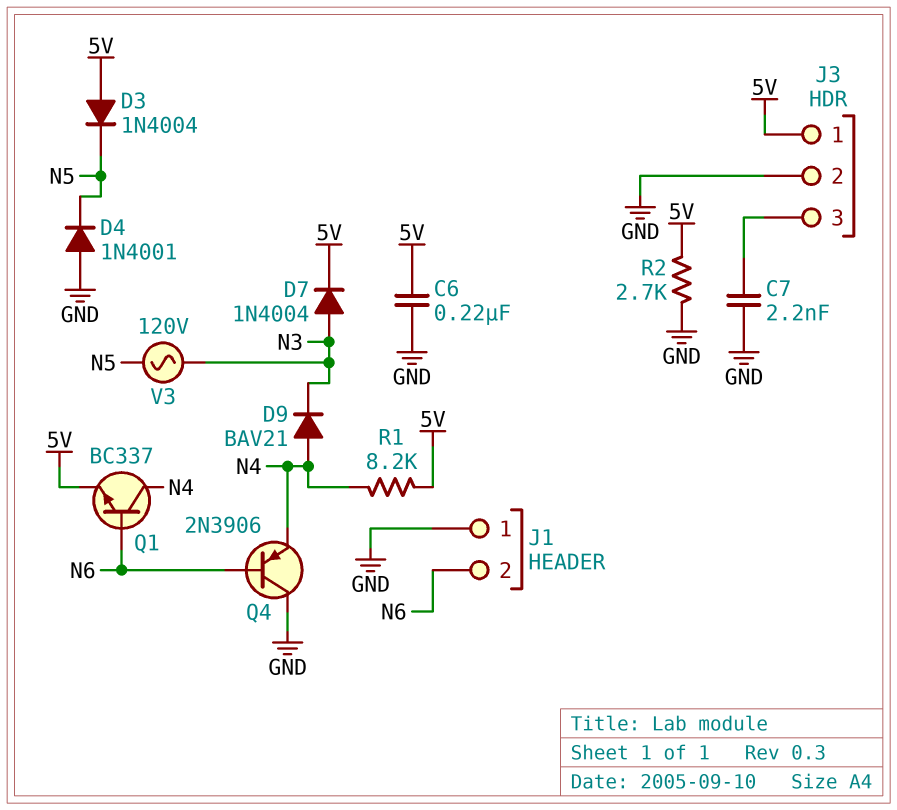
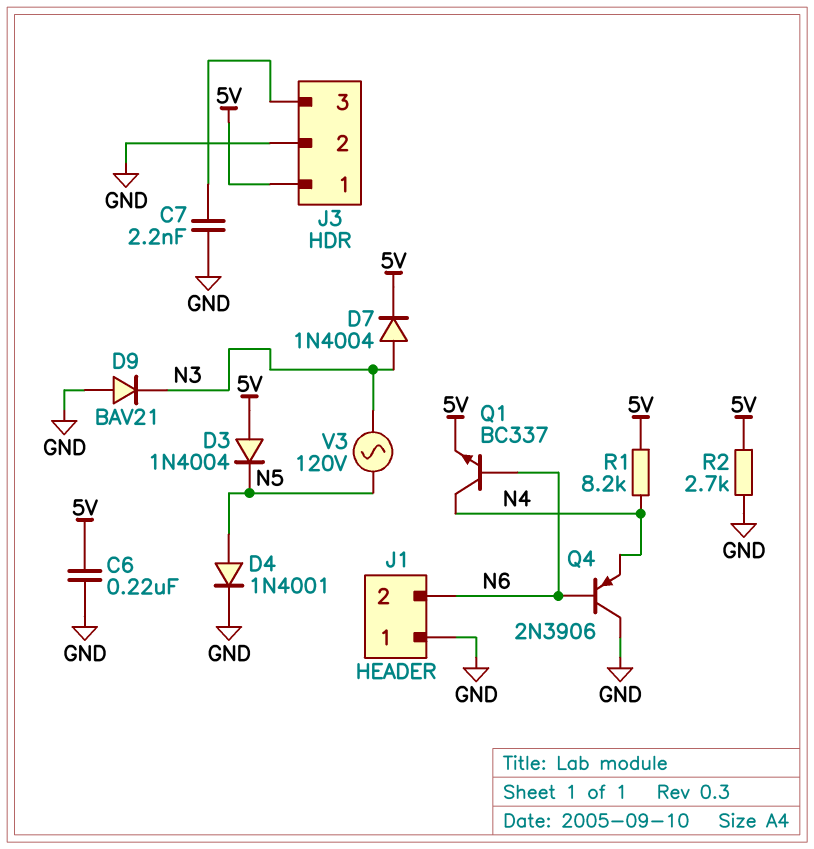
D4: diode 1N4001 (A GND, K N5) -> diode 1N4001 (A N5, K GND)
D9: diode BAV21 (A N4, K N3) -> diode BAV21 (A GND, K N3)

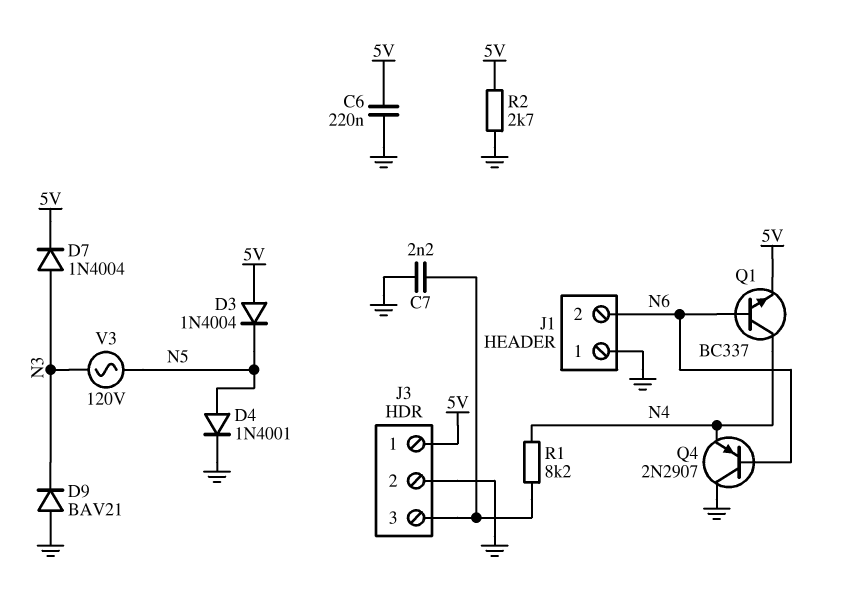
Q4: PNP 2N3906 (B N6, C GND, E N4) -> PNP 2N2907 (B N6, C GND, E N4)
R1: 8.2k (5V, N4) -> 8.2k (J3/3, N4)

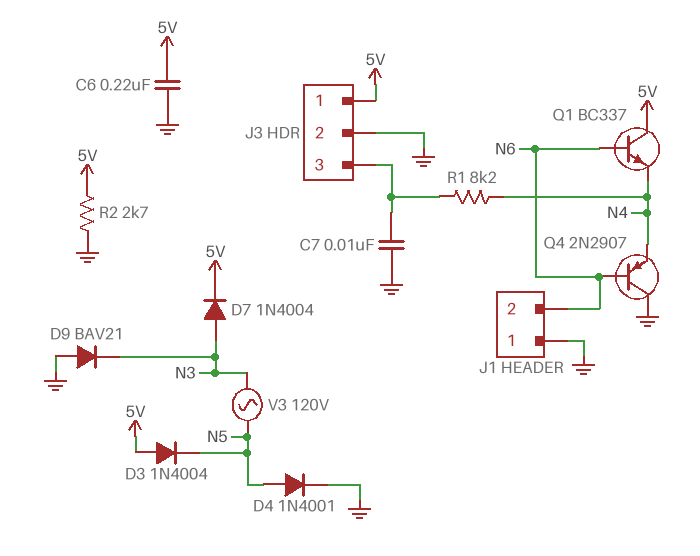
C7: 2.2nF (GND, J3/3) -> 10nF (GND, J3/3)
Q1: NPN BC337 (B N6, C N4, E 5V) -> NPN BC337 (B N6, C 5V, E N4)

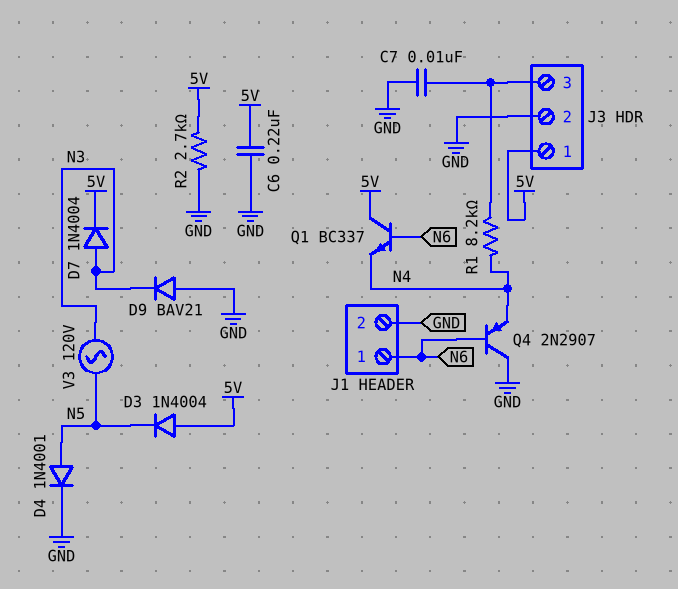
J1 pin 1: GND -> N6
J1 pin 2: N6 -> GND

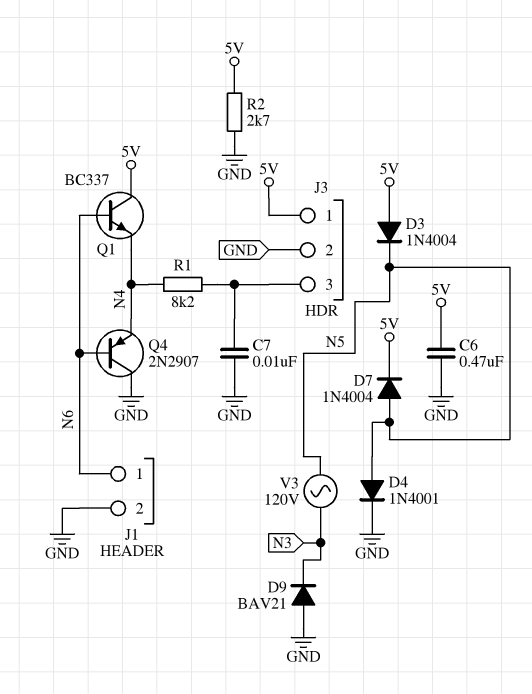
C6: 220nF (5V, GND) -> 470nF (5V, GND)
D7: diode 1N4004 (A N3, K 5V) -> diode 1N4004 (A N5, K 5V)

